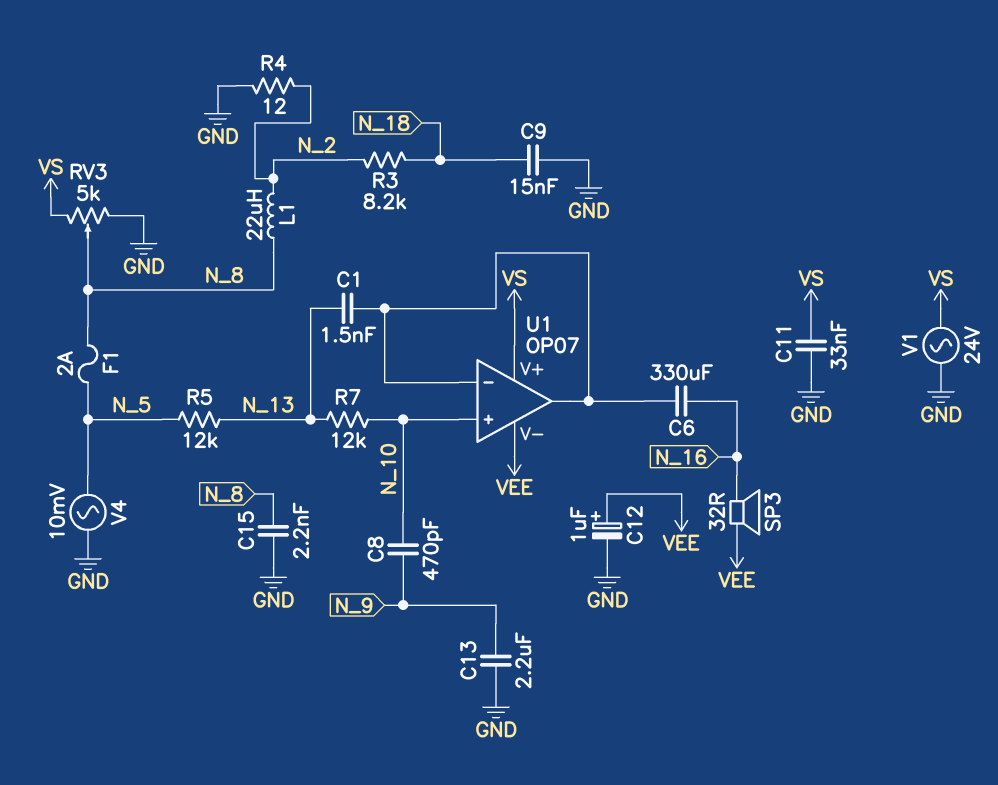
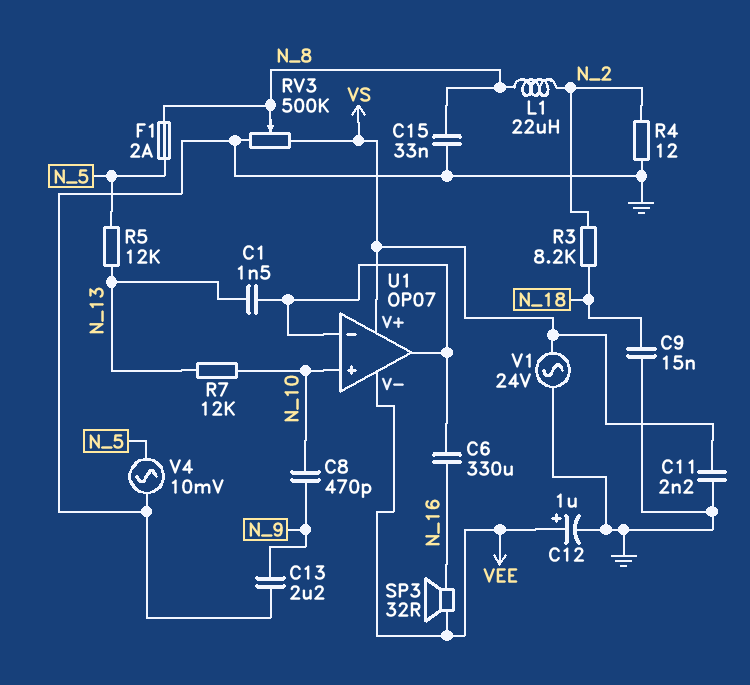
C11: 33nF (GND, VS) -> 2.2nF (GND, VS)
C15: 2.2nF (GND, N_8) -> 33nF (GND, N_8)
RV3: 5k (GND, VS, wiper N_8) -> 500k (GND, VS, wiper N_8)

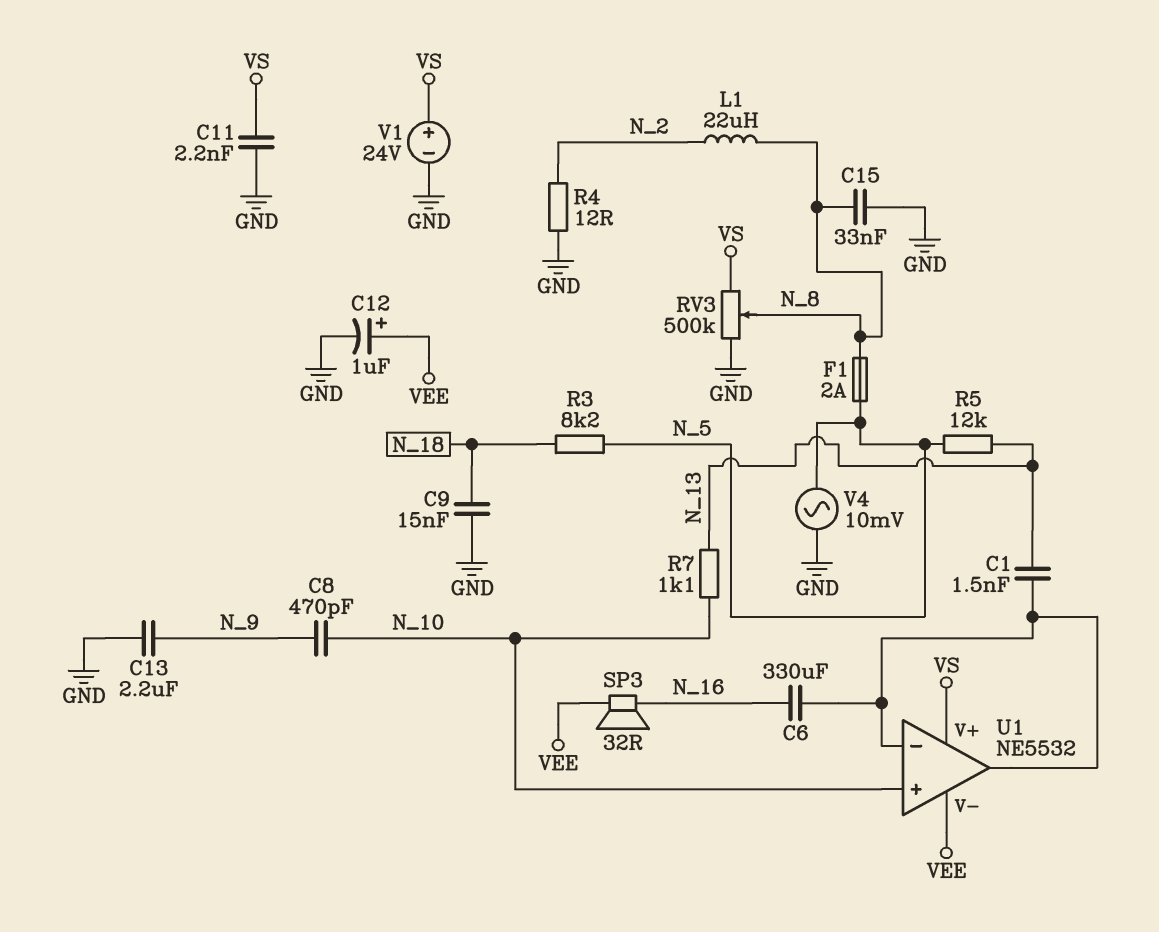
R3: 8.2k (N_2, N_18) -> 8.2k (N_5, N_18)
R7: 12k (N_10, N_13) -> 1.1k (N_10, N_13)
U1: OP07 -> NE5532
V1: AC 24V (GND, VS) -> 24V (plus VS, minus GND)

